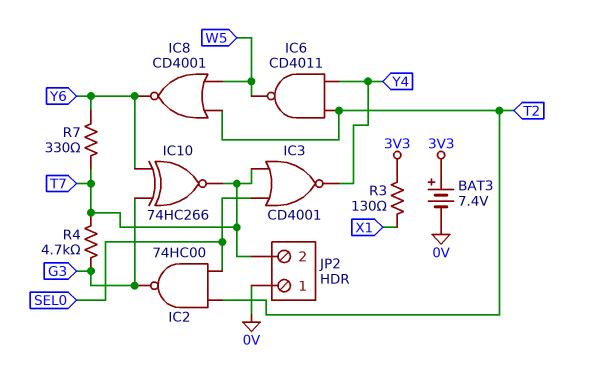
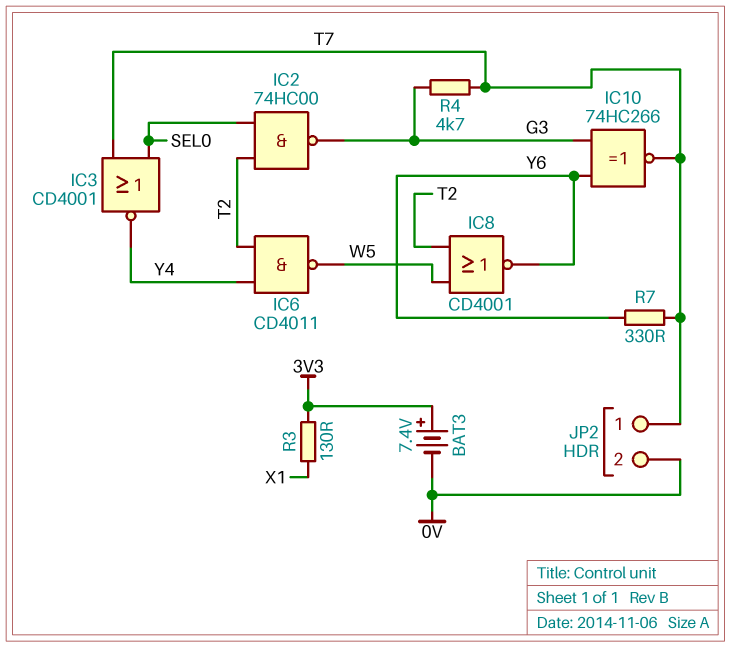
JP2 pin 1: 0V -> T7
JP2 pin 2: T7 -> 0V

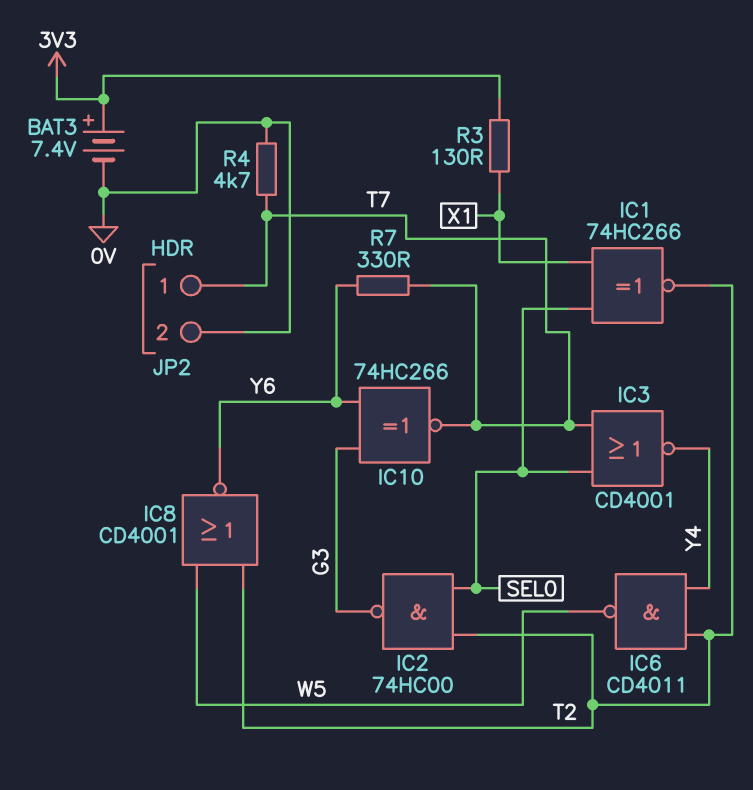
IC1: none -> XNOR 74HC266 (in SEL0, in X1, out T2)
R4: 4.7k (G3, T7) -> 4.7k (0V, T7)

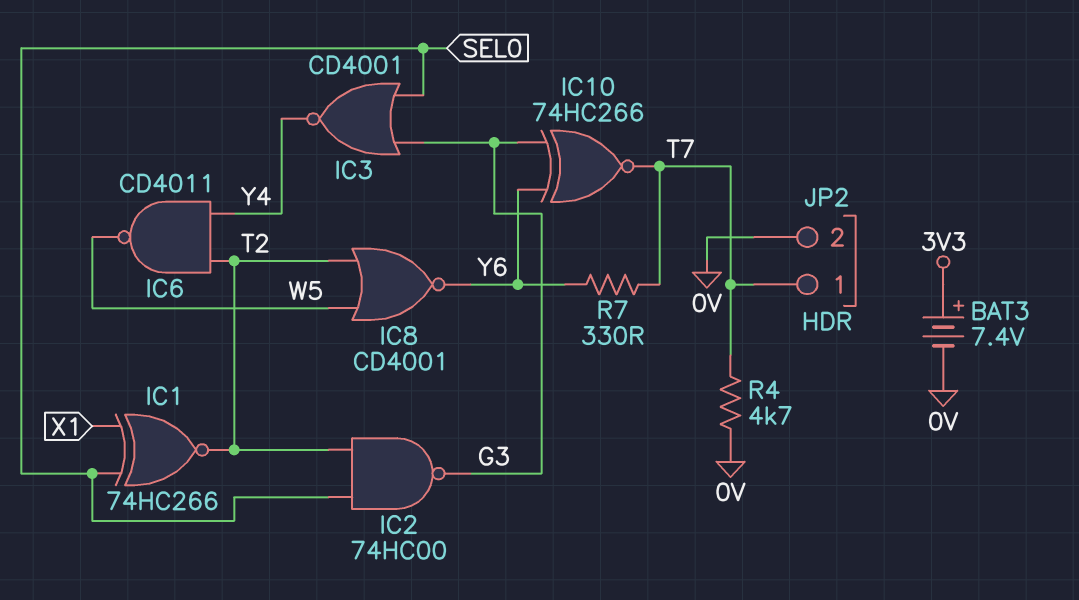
IC3: NOR CD4001 (in SEL0, in T7, out Y4) -> NOR CD4001 (in G3, in SEL0, out Y4)
R3: 130 (3V3, X1) -> none

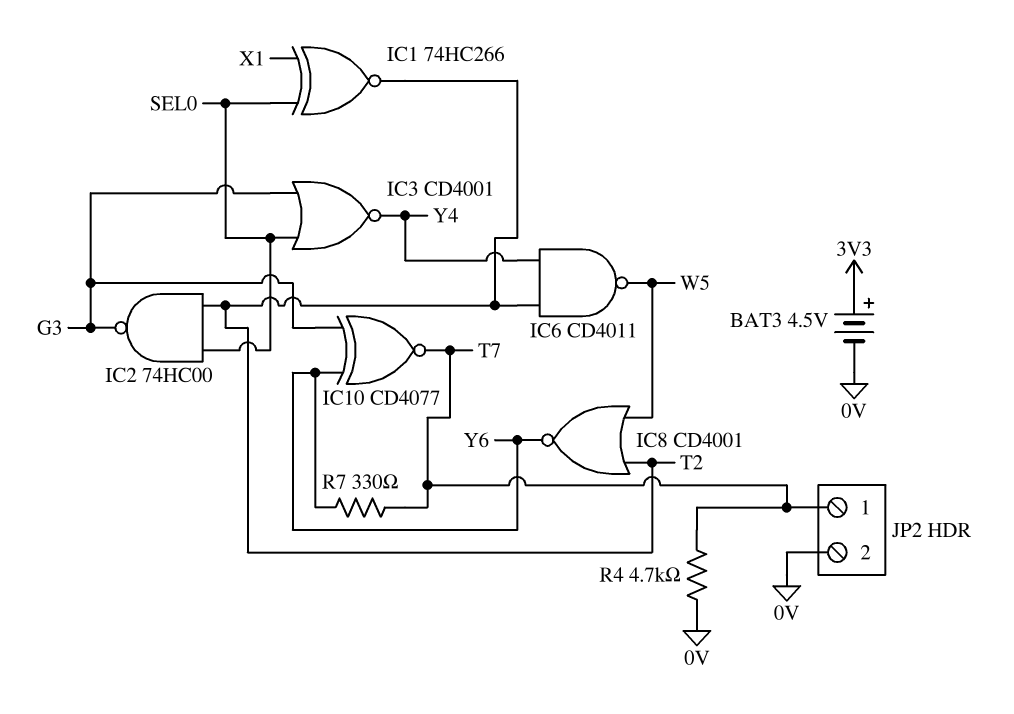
BAT3: 7.4V (plus 3V3, minus 0V) -> 4.5V (plus 3V3, minus 0V)
IC10: XNOR 74HC266 (in G3, in Y6, out T7) -> XNOR CD4077 (in G3, in Y6, out T7)

